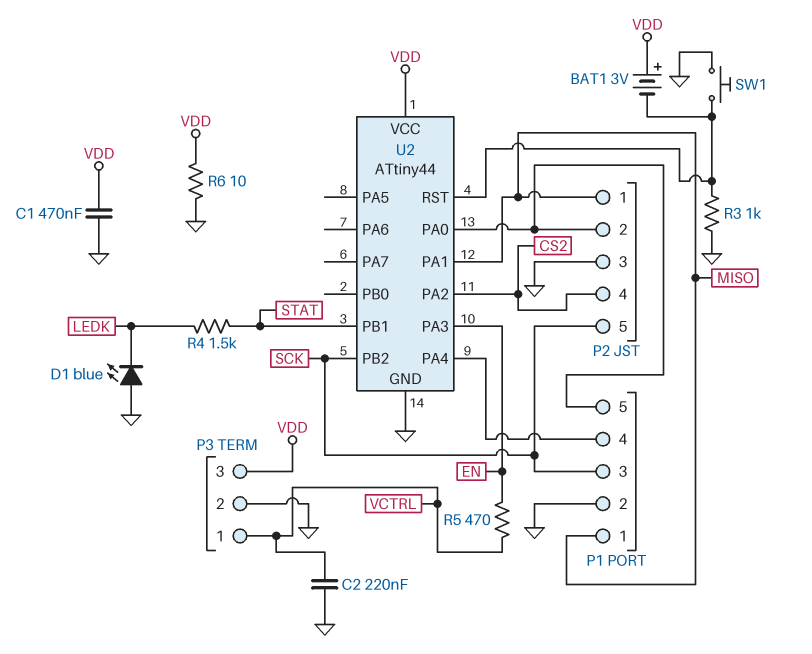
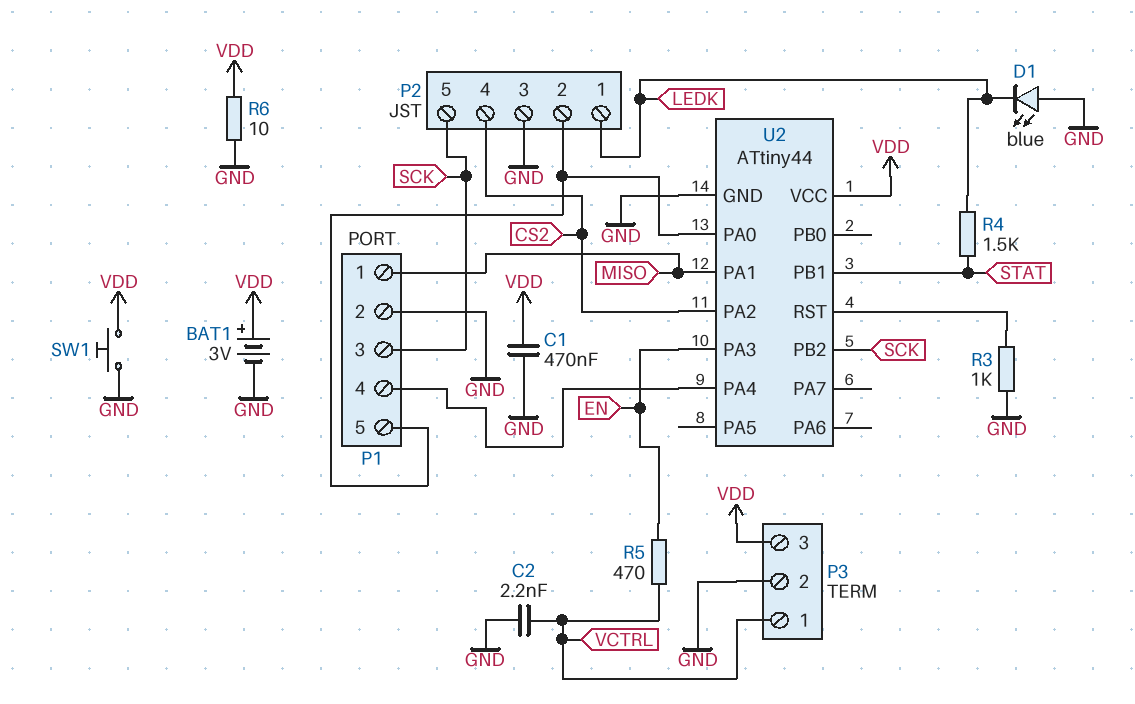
BAT1: 3V (plus VDD, minus U2/RST) -> 3V (plus VDD, minus GND)
C2: 220nF (GND, VCTRL) -> 2.2nF (GND, VCTRL)
P2 pin 1: MISO -> LEDK
SW1: button (GND, U2/RST) -> button (GND, VDD)

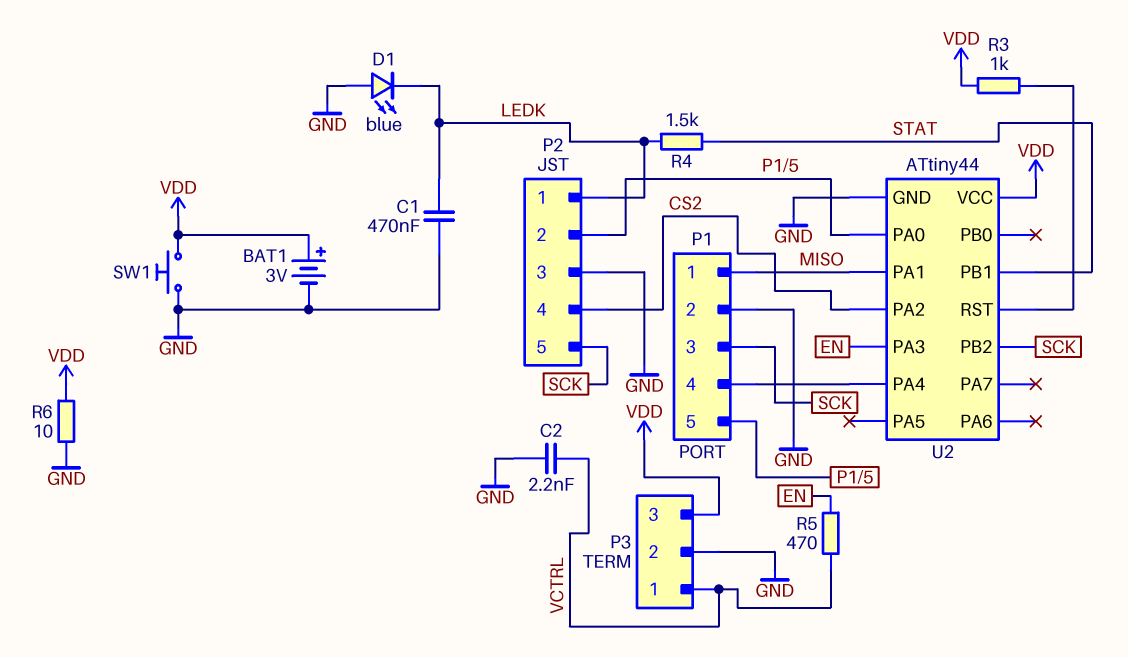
C1: 470nF (GND, VDD) -> 470nF (GND, LEDK)
R3: 1k (GND, U2/RST) -> 1k (U2/RST, VDD)

